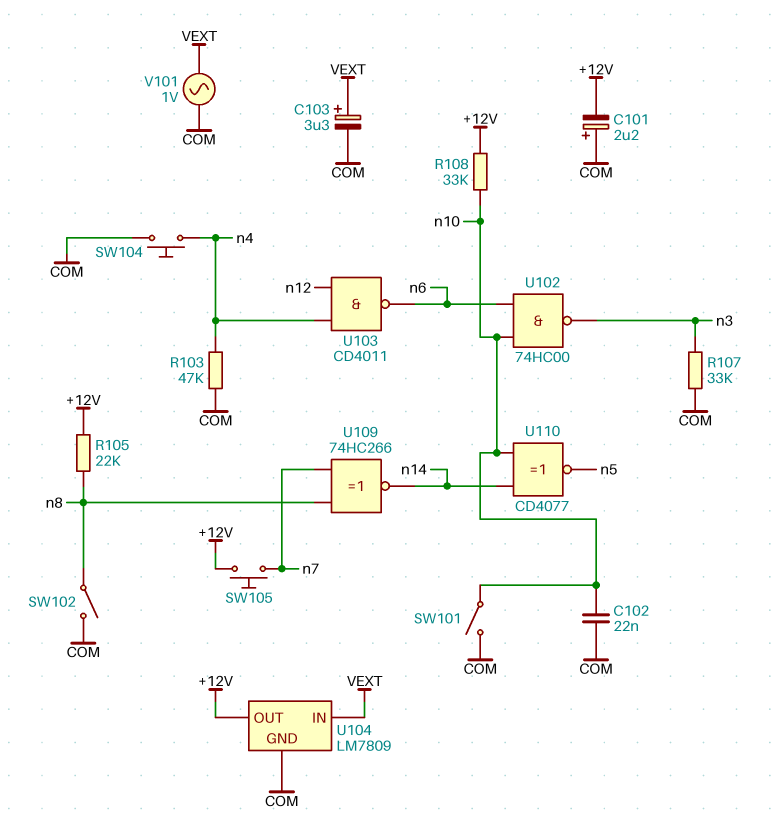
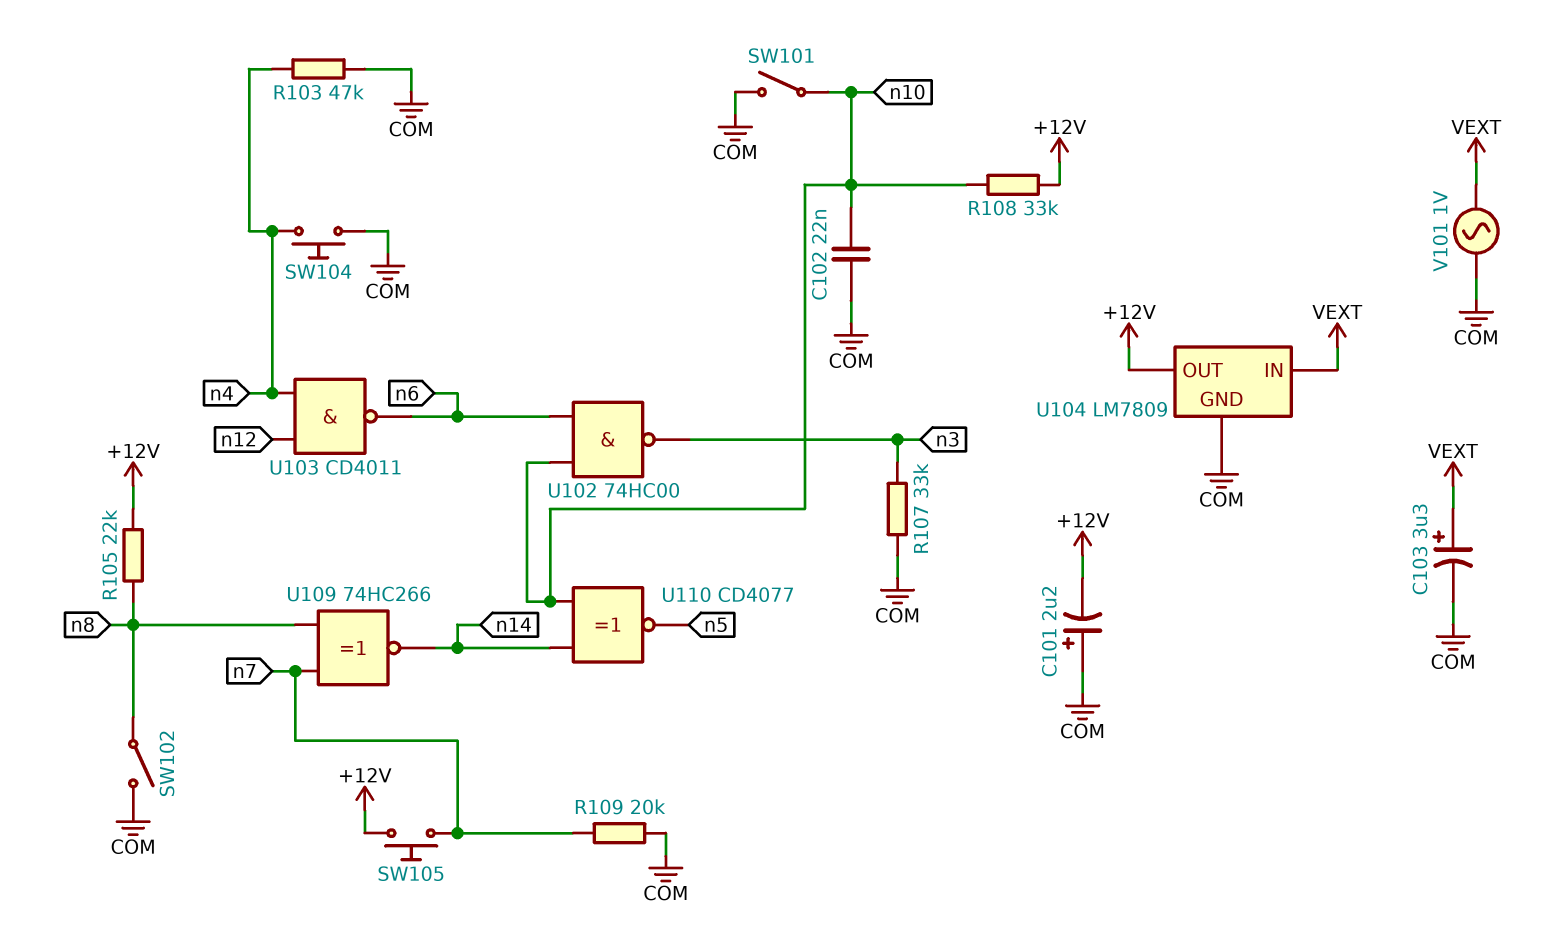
R109: none -> 20k (COM, n7)

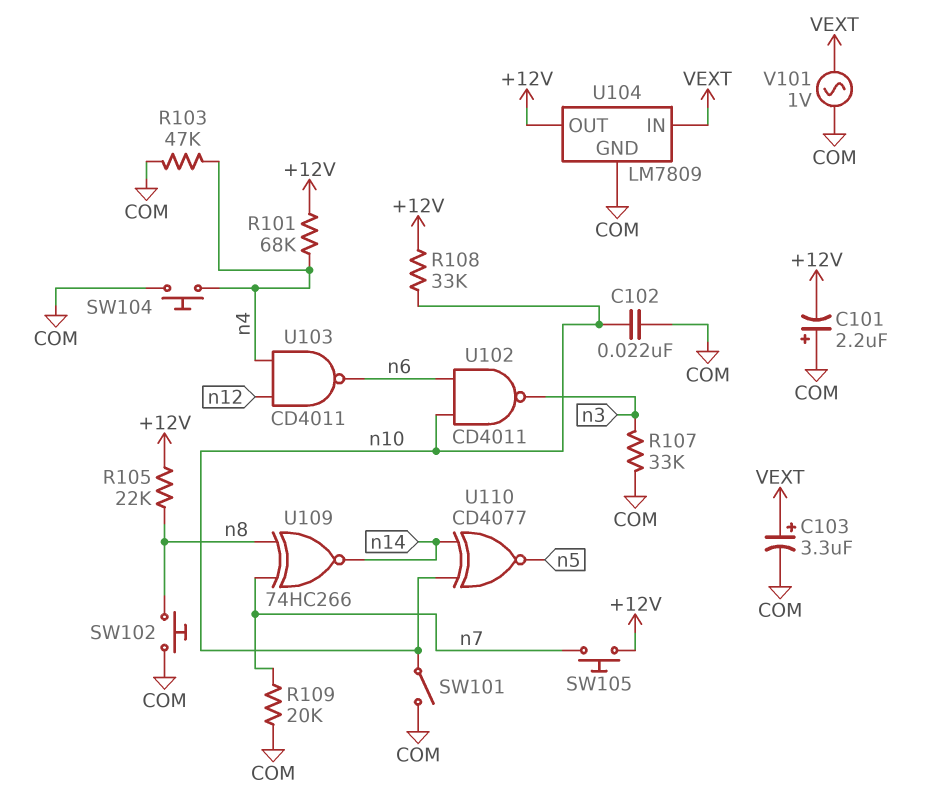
R101: none -> 68k (+12V, n4)
SW102: switch (COM, n8) -> button (COM, n8)
U102: NAND 74HC00 (in n6, in n10, out n3) -> NAND CD4011 (in n6, in n10, out n3)

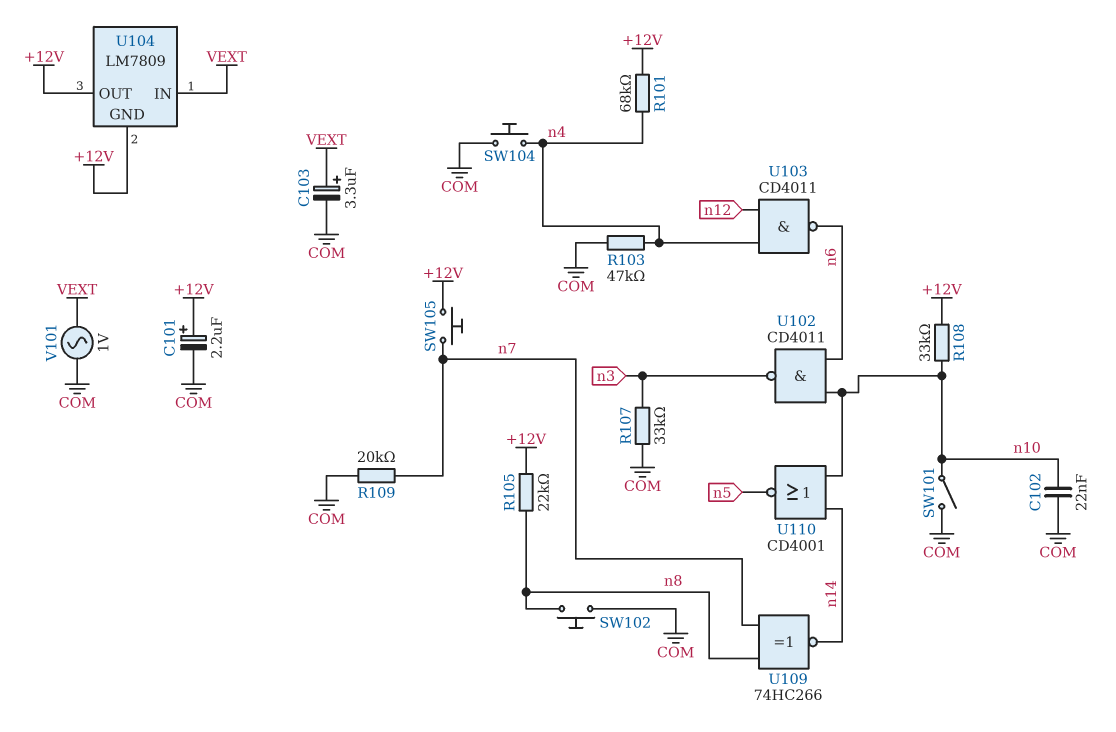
C101: 2.2uF (plus COM, minus +12V) -> 2.2uF (plus +12V, minus COM)
U104 pin GND: COM -> +12V
U110: XNOR CD4077 (in n10, in n14, out n5) -> NOR CD4001 (in n10, in n14, out n5)

